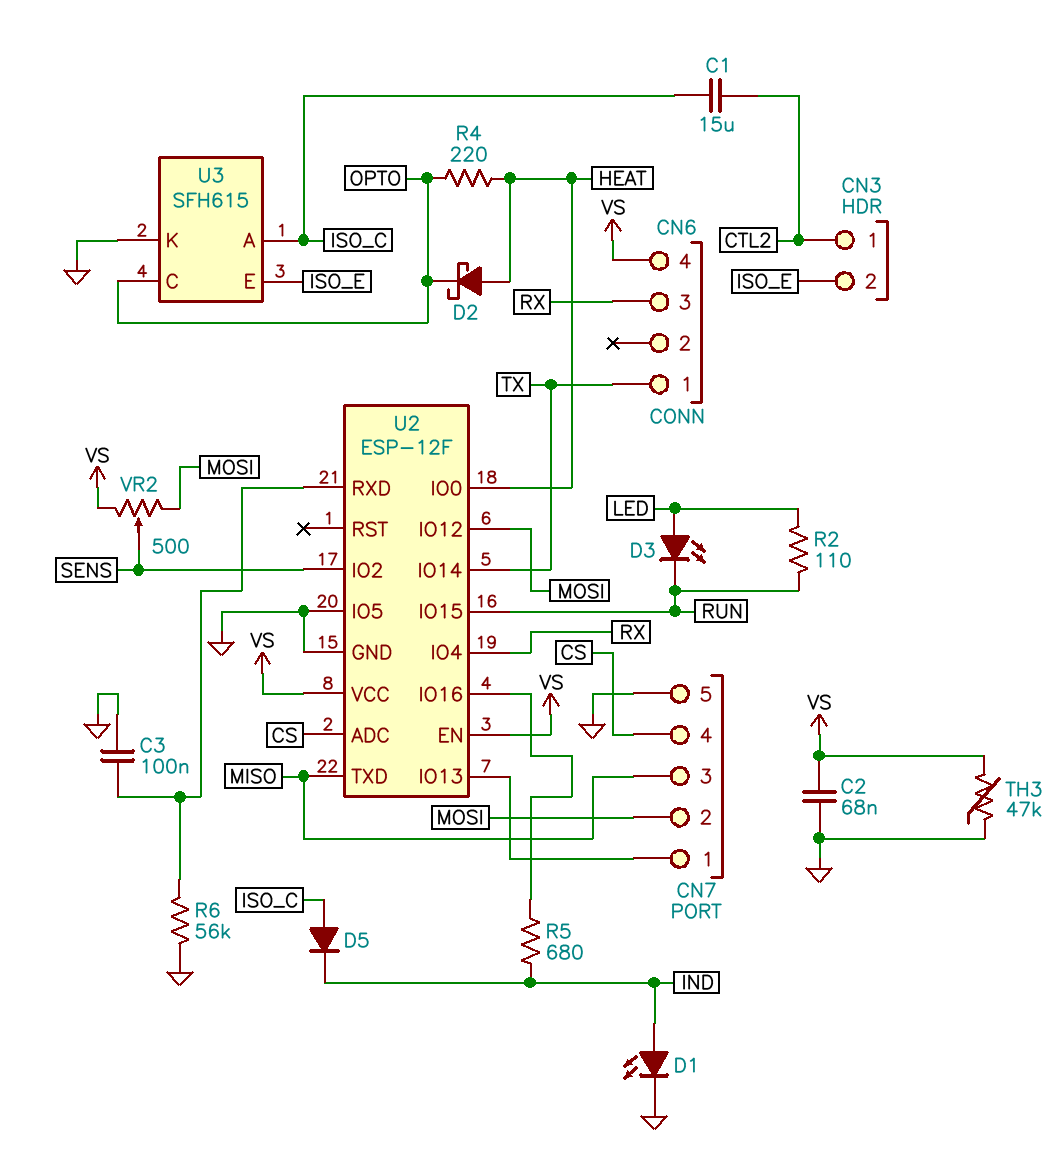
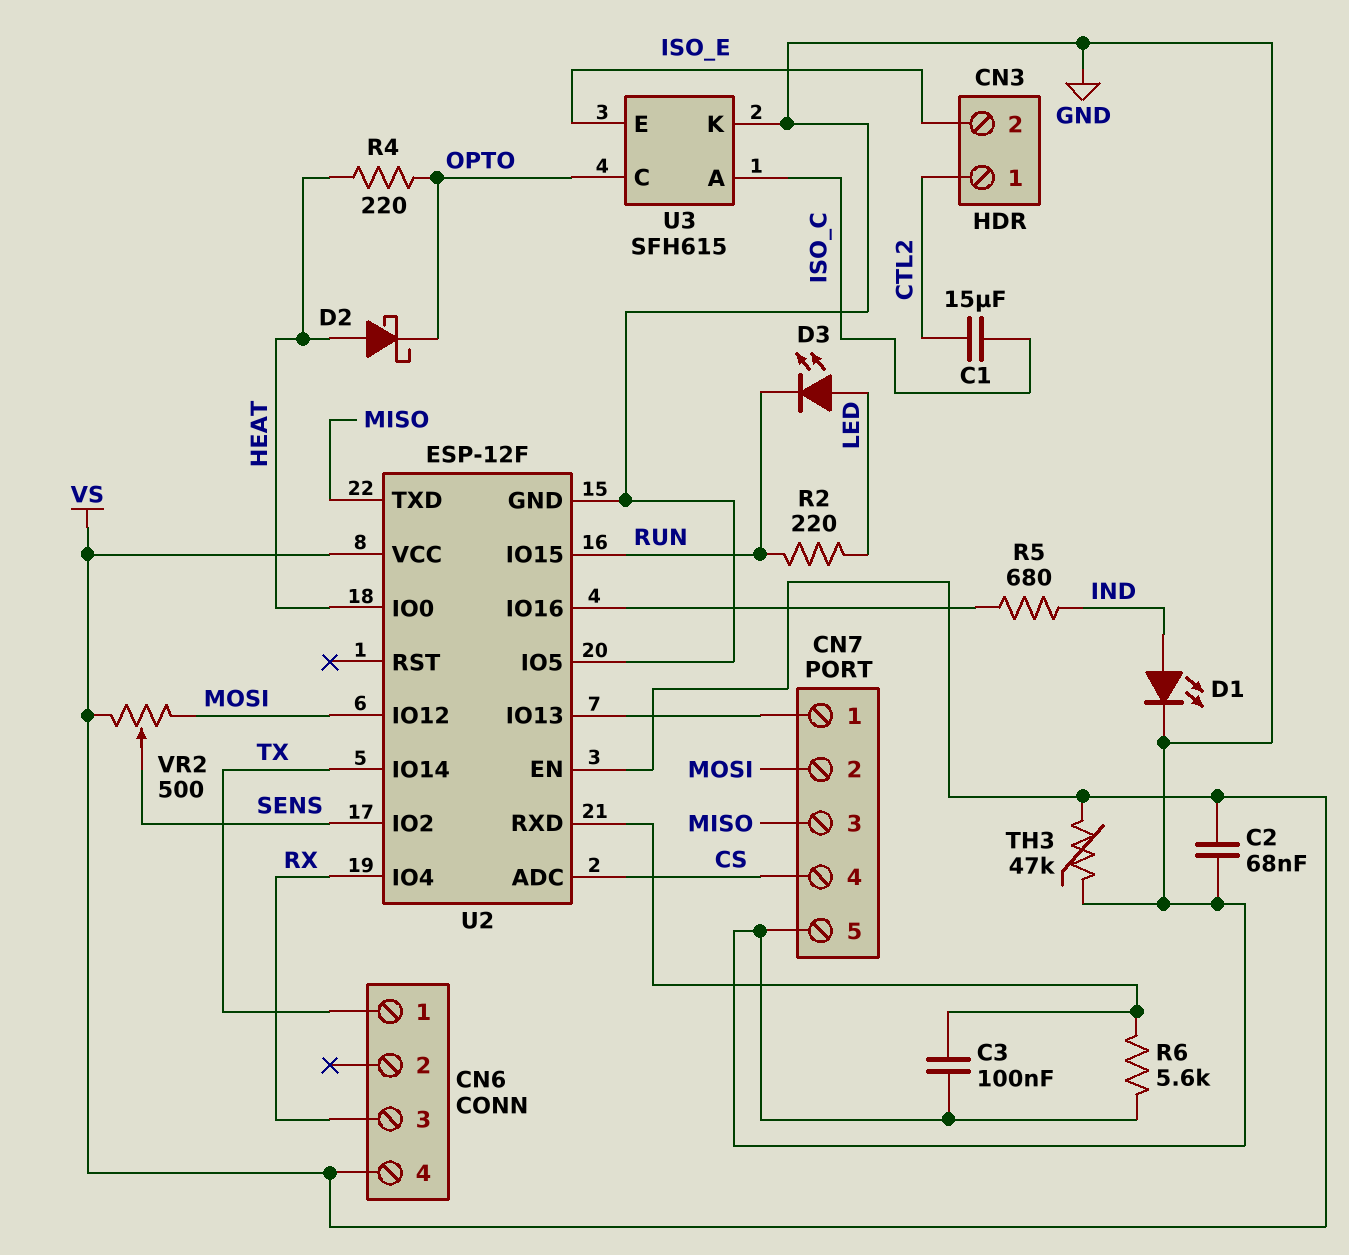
D5: diode (A ISO_C, K IND) -> none
R2: 110 (LED, RUN) -> 220 (LED, RUN)
R6: 56k (GND, U2/RXD) -> 5.6k (GND, U2/RXD)

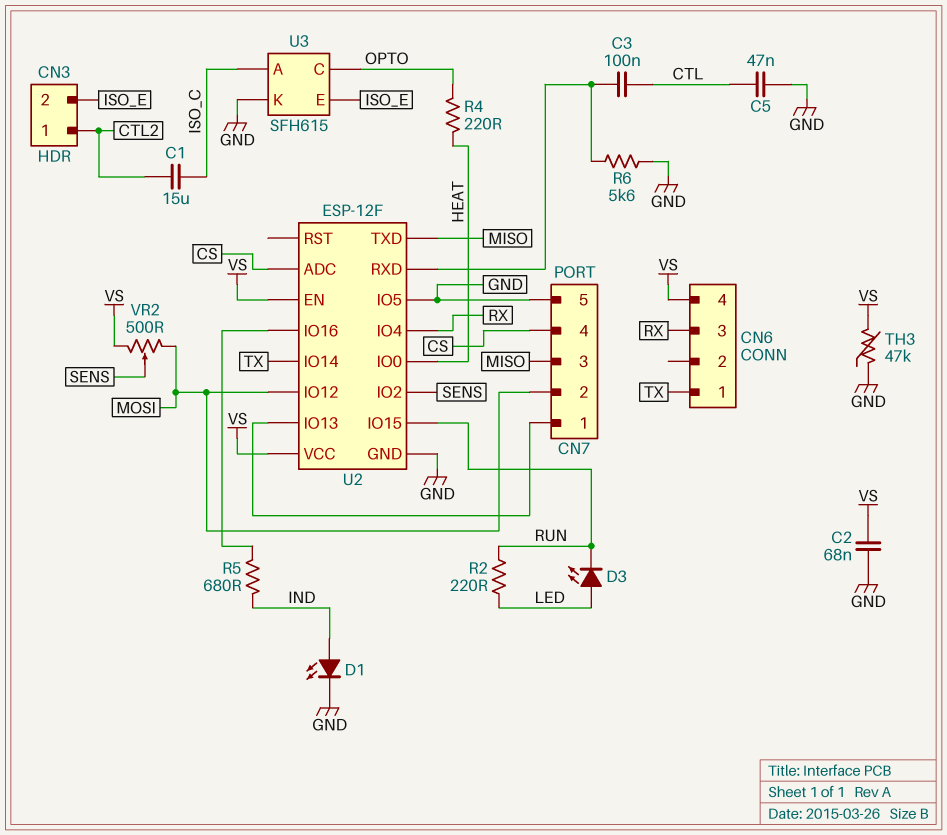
C3: 100nF (GND, U2/RXD) -> 100nF (CTL, U2/RXD)
C5: none -> 47nF (CTL, GND)
D2: schottky (A HEAT, K OPTO) -> none

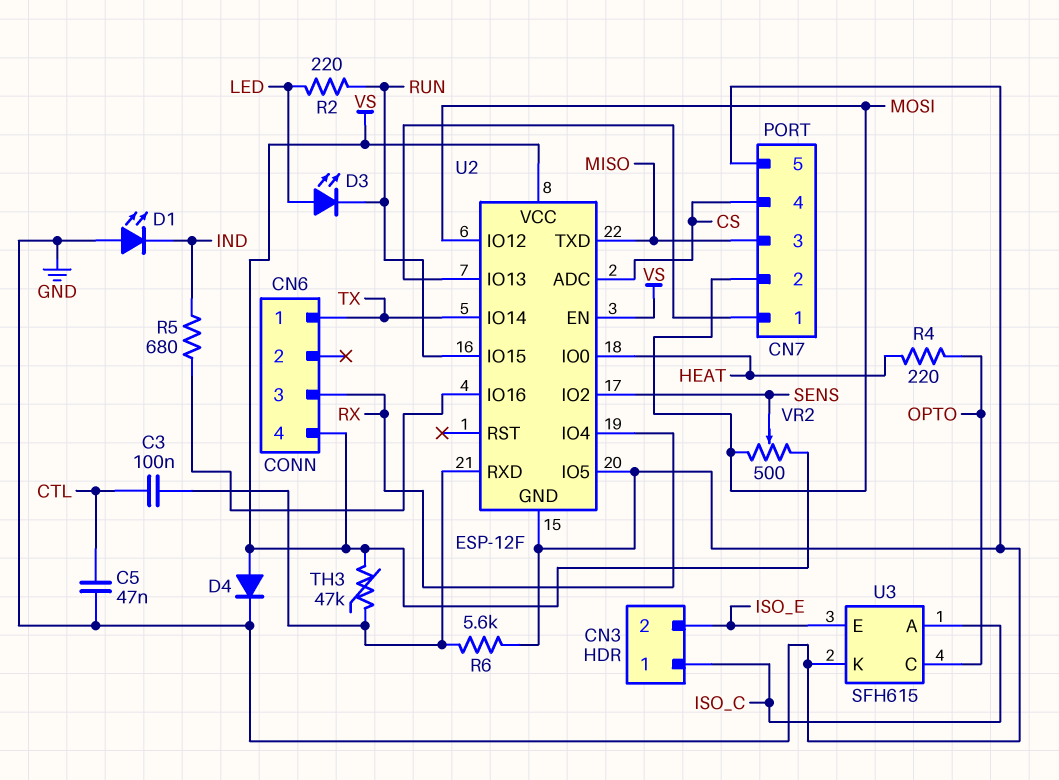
C1: 15uF (CTL2, ISO_C) -> none
C2: 68nF (GND, VS) -> none
CN3 pin 1: CTL2 -> ISO_C
D1: LED (A IND, K GND) -> LED (A GND, K IND)
D4: none -> diode (A VS, K GND)
TH3: 47k (GND, VS) -> 47k (U2/RXD, VS)

